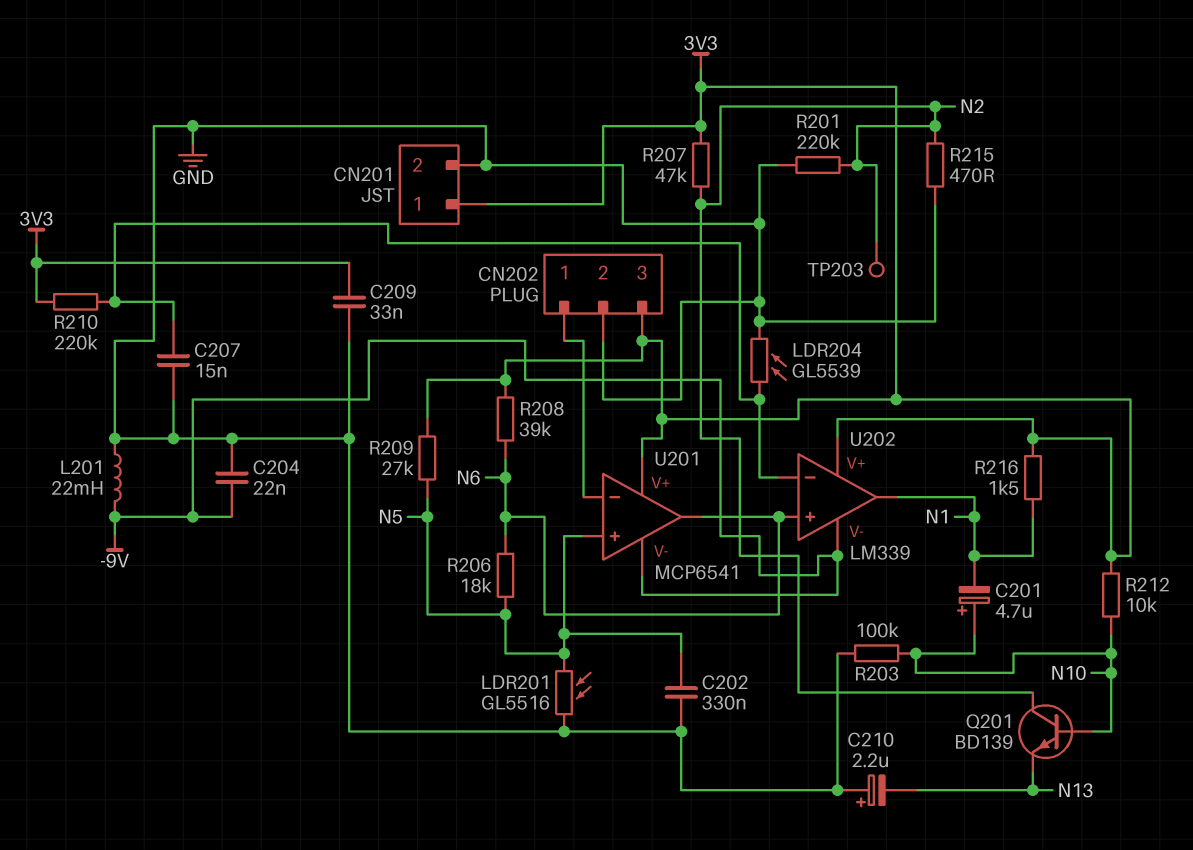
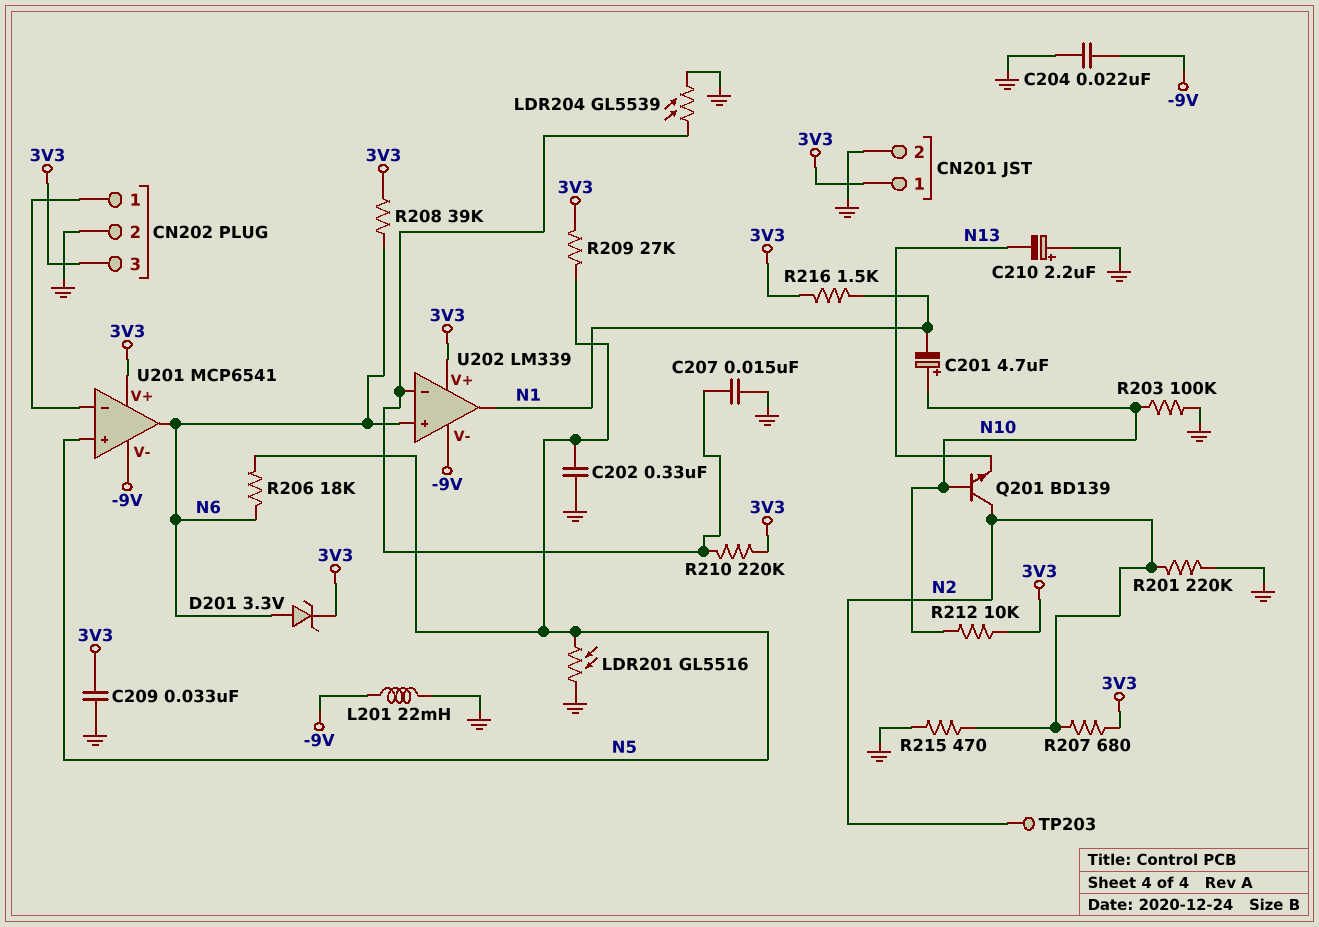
D201: none -> zener 3.3V (A N6, K 3V3)
R207: 47k (3V3, N2) -> 680 (3V3, N2)

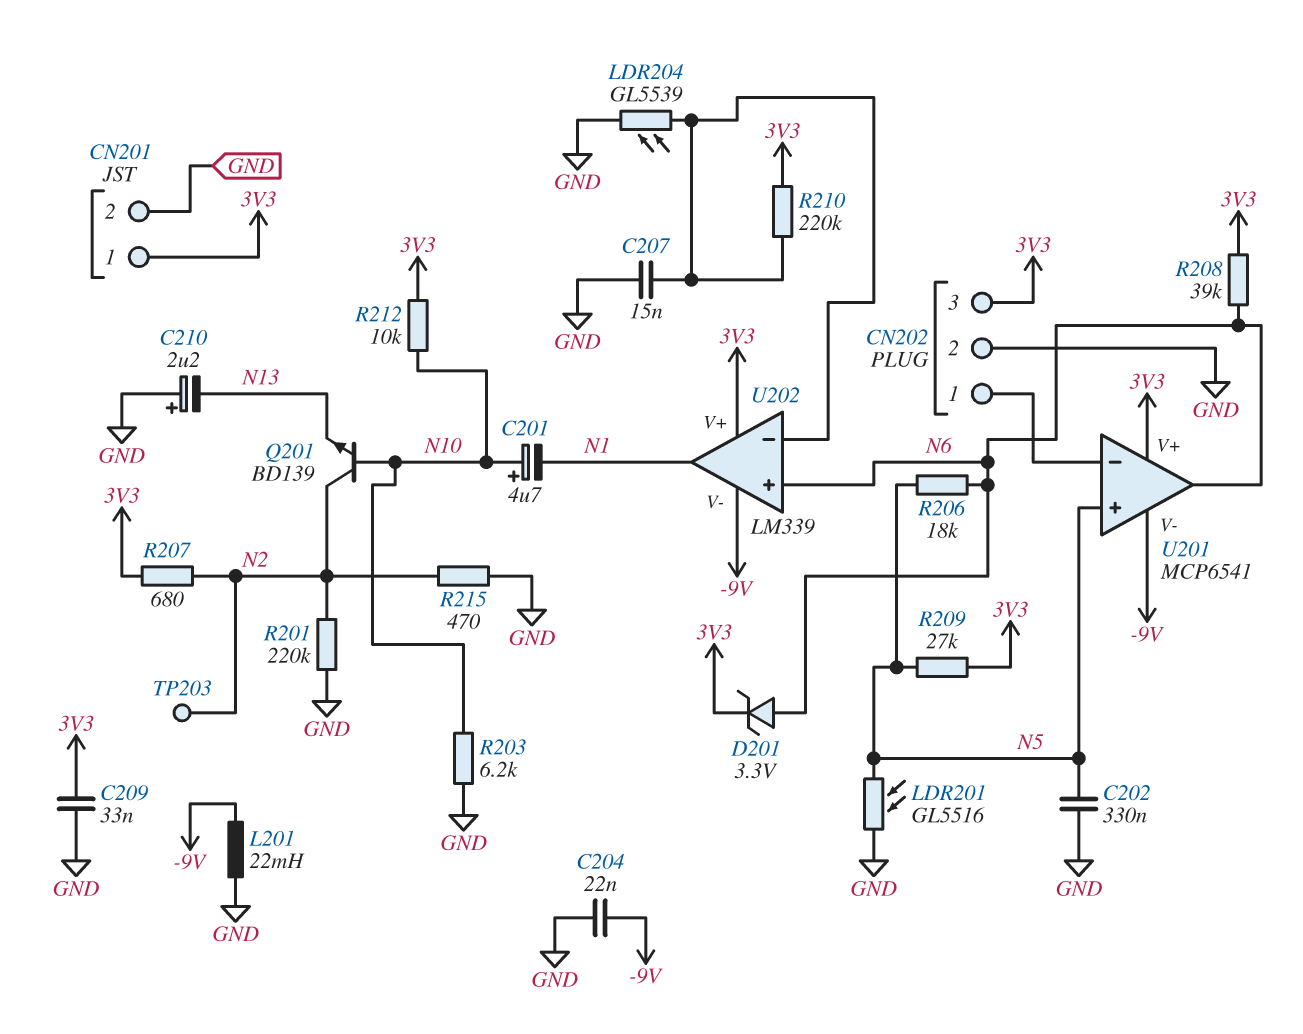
R203: 100k (GND, N10) -> 6.2k (GND, N10)
R216: 1.5k (3V3, N1) -> none

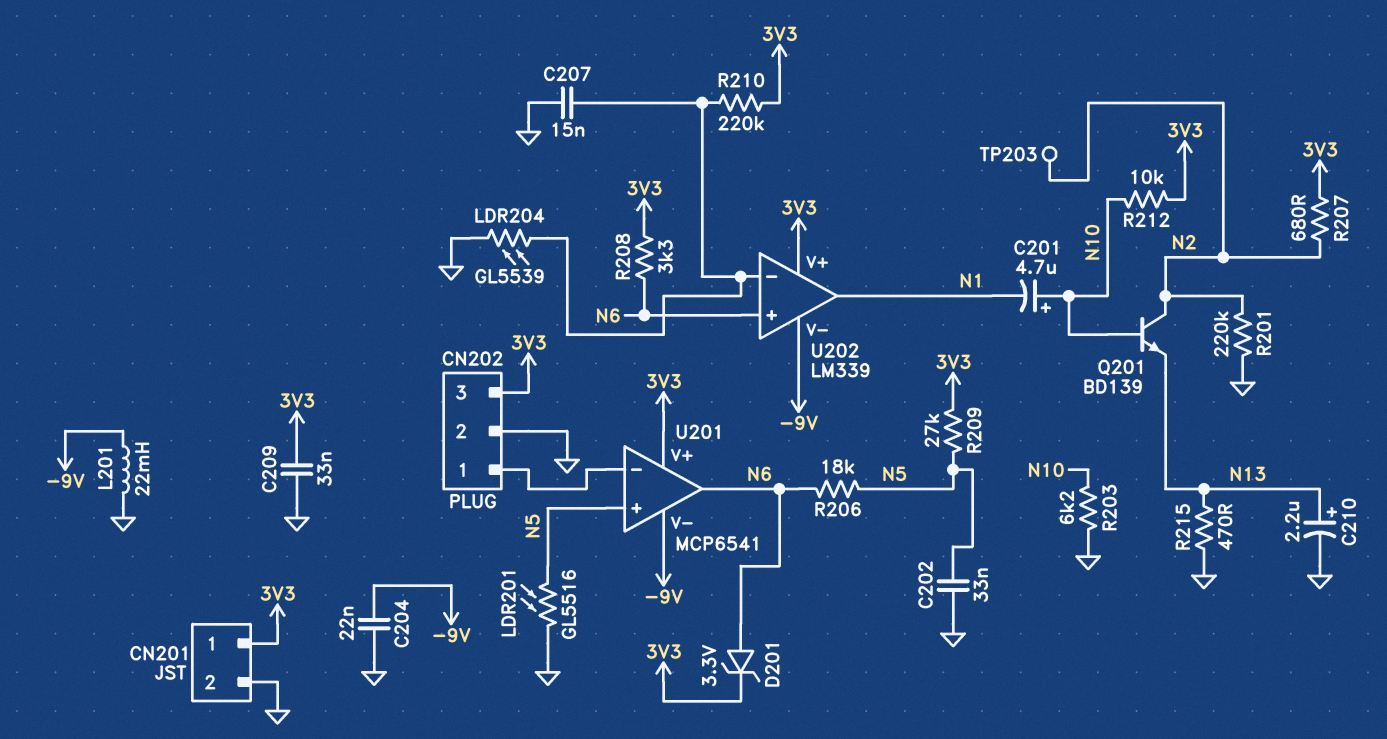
C202: 330nF (GND, N5) -> 33nF (GND, N5)
C210: 2.2uF (plus GND, minus N13) -> 2.2uF (plus N13, minus GND)
R208: 39k (3V3, N6) -> 3.3k (3V3, N6)
R215: 470 (GND, N2) -> 470 (GND, N13)

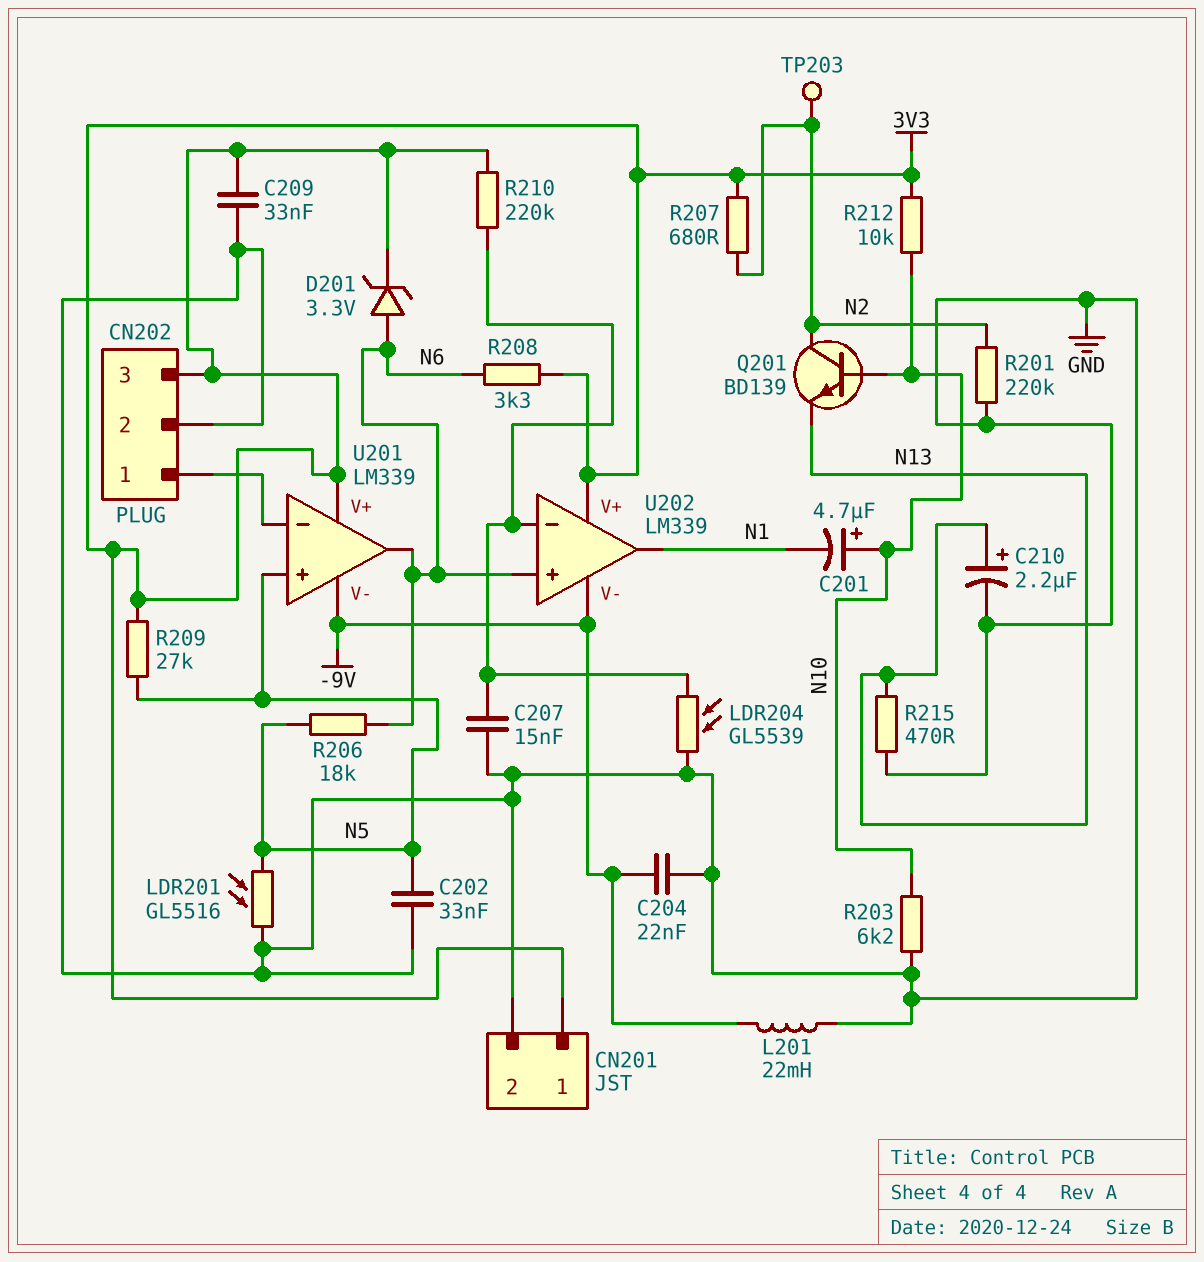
U201: MCP6541 -> LM339

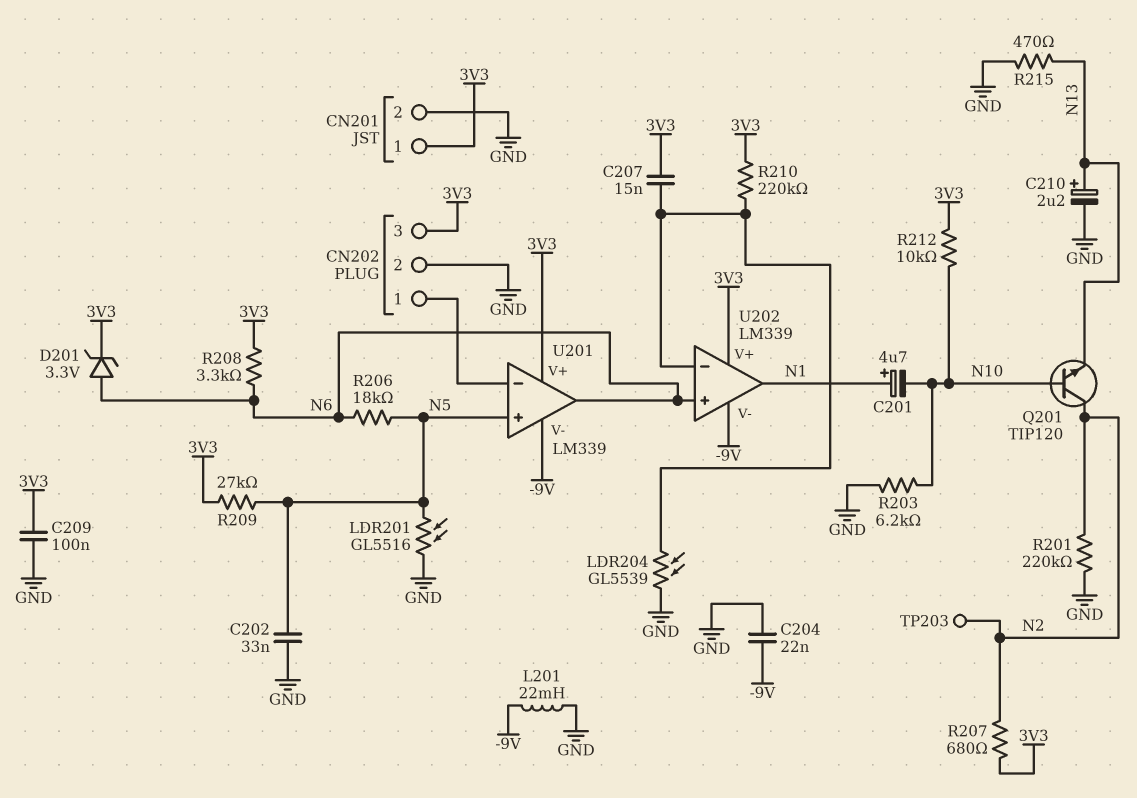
C201: 4.7uF (plus N10, minus N1) -> 4.7uF (plus N1, minus N10)
C207: 15nF (GND, U202/in-) -> 15nF (3V3, U202/in-)
C209: 33nF (3V3, GND) -> 100nF (3V3, GND)
Q201: NPN BD139 (B N10, C N2, E N13) -> NPN TIP120 (B N10, C N2, E N13)

